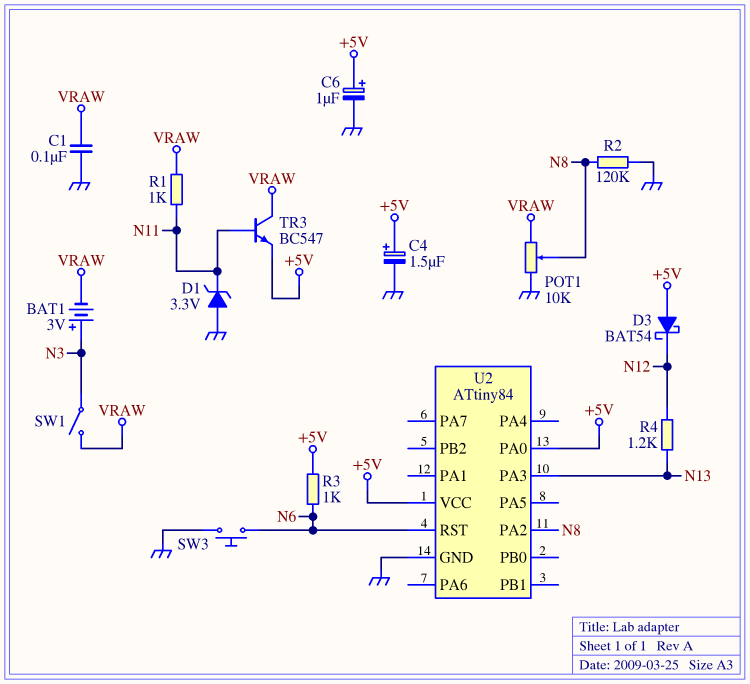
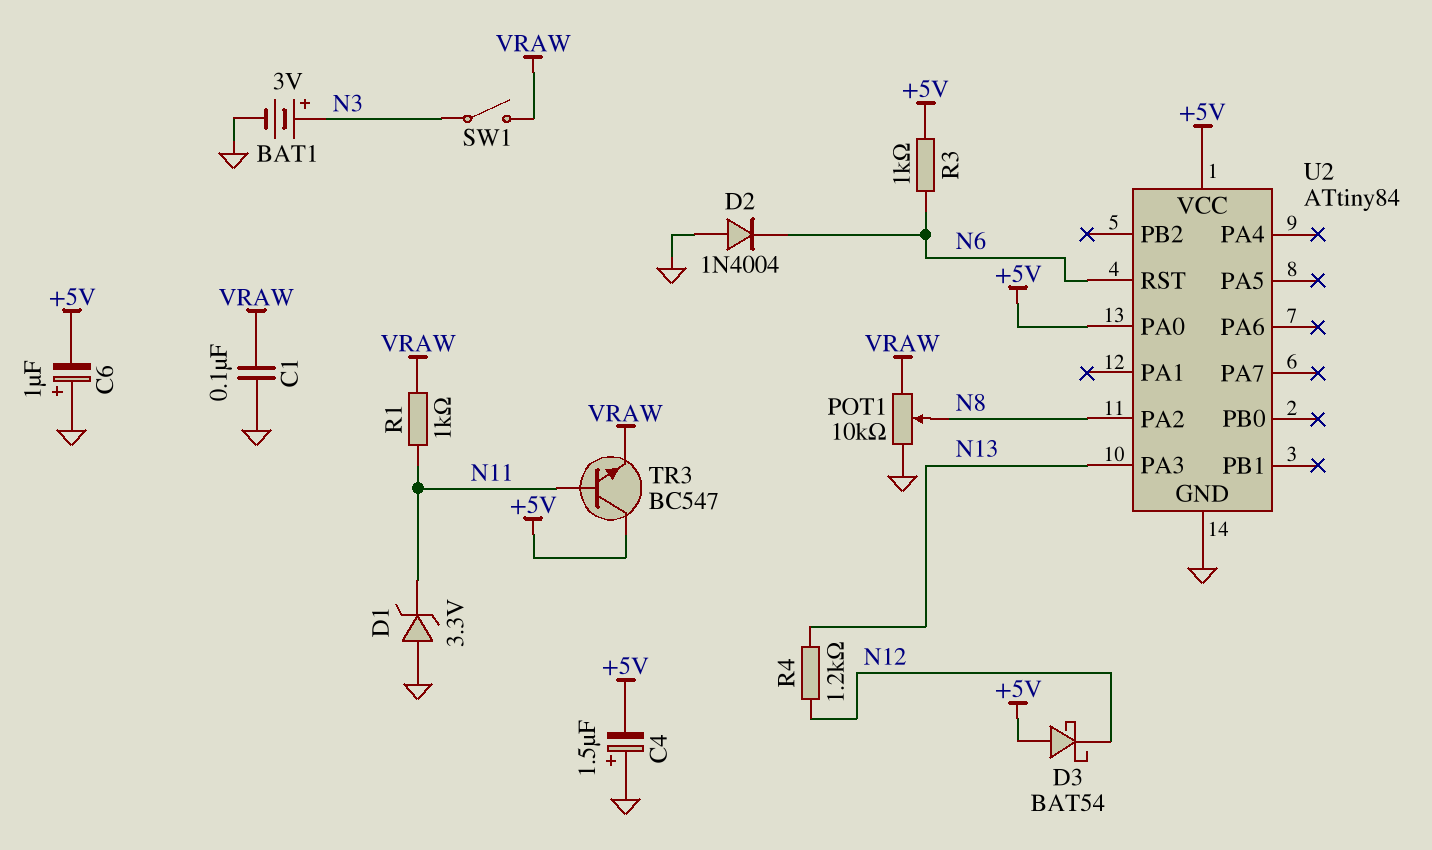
BAT1: 3V (plus N3, minus VRAW) -> 3V (plus N3, minus GND)
C4: 1.5uF (plus +5V, minus GND) -> 1.5uF (plus GND, minus +5V)
C6: 1uF (plus +5V, minus GND) -> 1uF (plus GND, minus +5V)
D2: none -> diode 1N4004 (A GND, K N6)
R2: 120k (GND, N8) -> none
SW3: button (GND, N6) -> none
TR3: NPN BC547 (B N11, C VRAW, E +5V) -> NPN BC547 (B N11, C +5V, E VRAW)

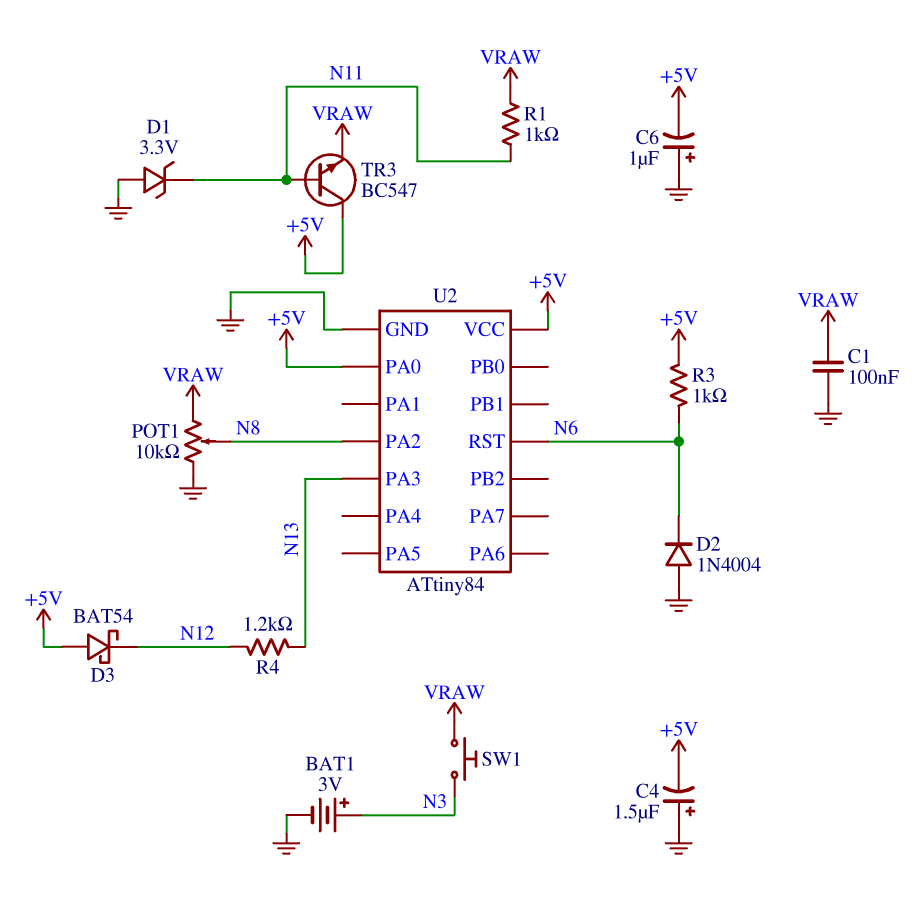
SW1: switch (N3, VRAW) -> button (N3, VRAW)

